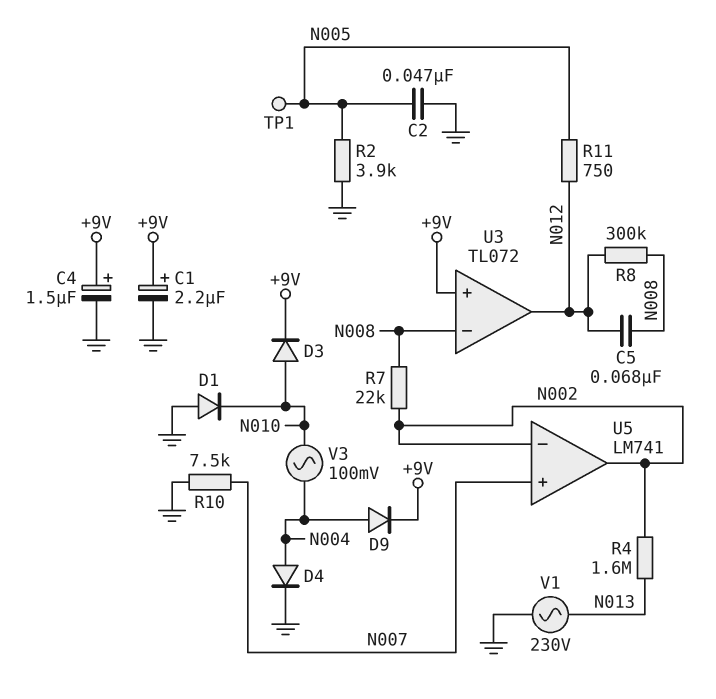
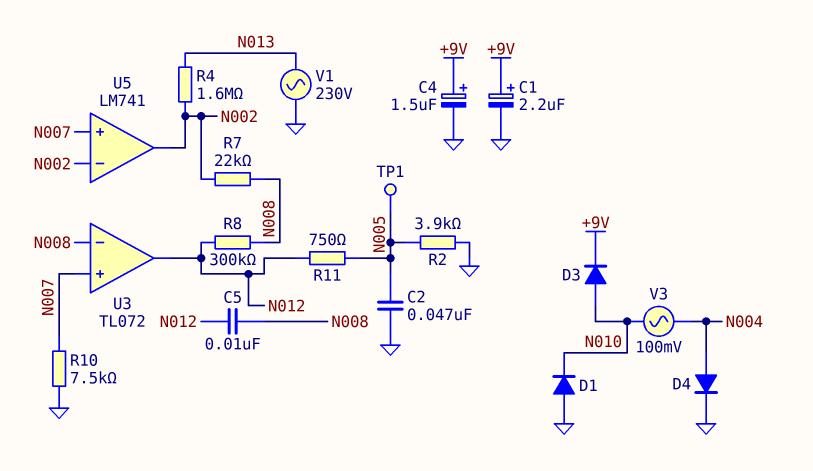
C5: 68nF (N008, N012) -> 10nF (N008, N012)
D9: diode (A N004, K +9V) -> none
U3 pin in+: +9V -> N007

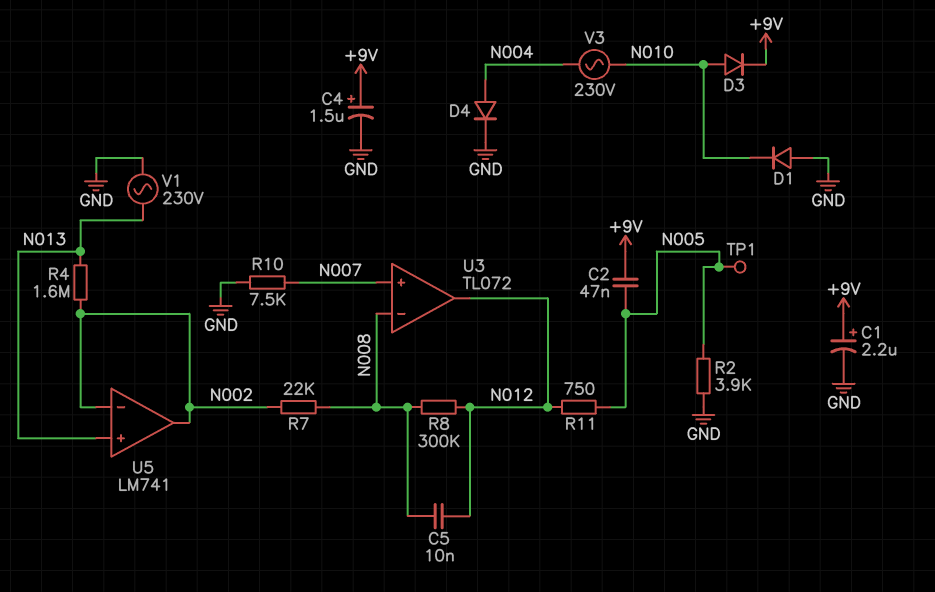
C2: 47nF (GND, N005) -> 47nF (+9V, N005)
U5 pin in+: N007 -> N013
V3: AC 100mV (N004, N010) -> AC 230V (N004, N010)

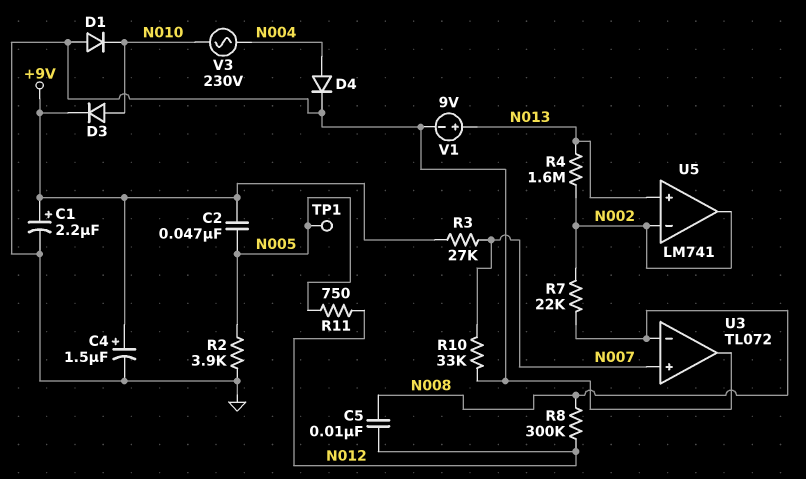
R3: none -> 27k (+9V, N007)
R10: 7.5k (GND, N007) -> 33k (GND, N007)
U3 pin out: N012 -> GND
V1: AC 230V (GND, N013) -> 9V (plus N013, minus GND)

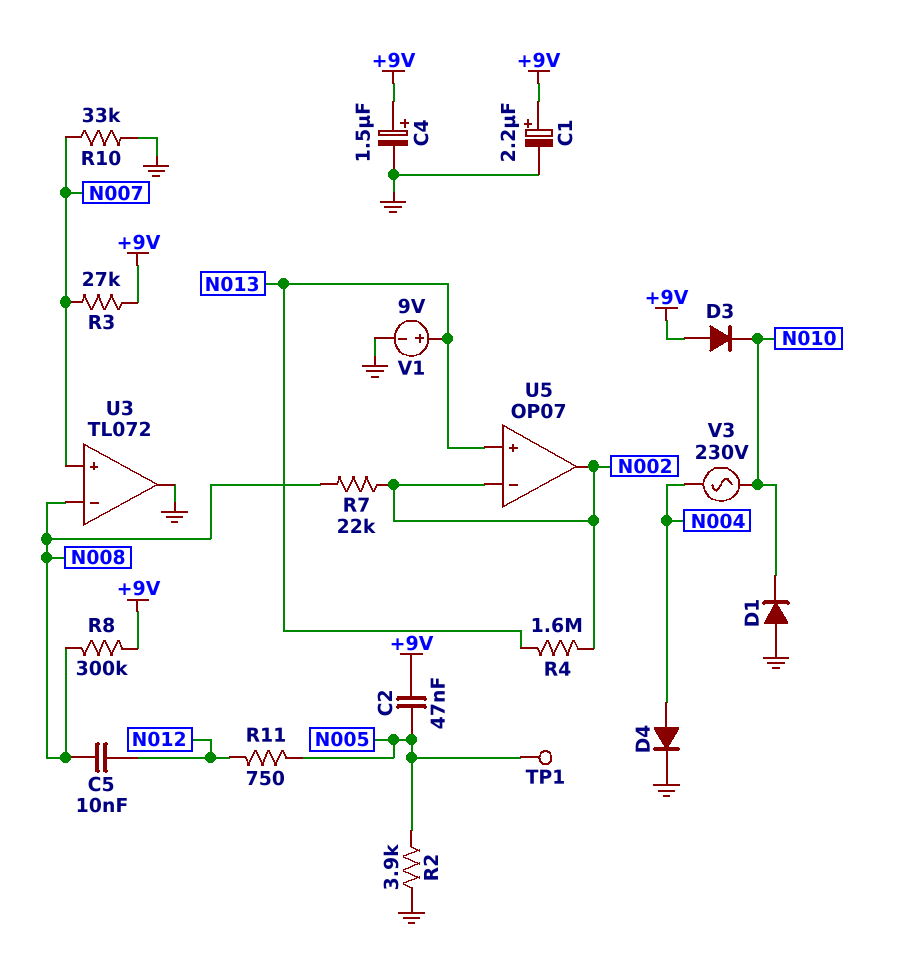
D3: diode (A N010, K +9V) -> diode (A +9V, K N010)
R8: 300k (N008, N012) -> 300k (+9V, N008)
U5: LM741 -> OP07

